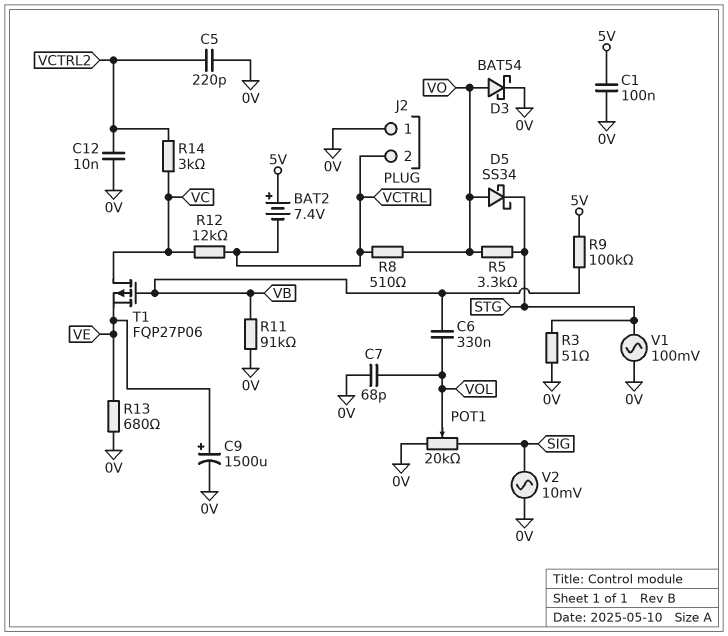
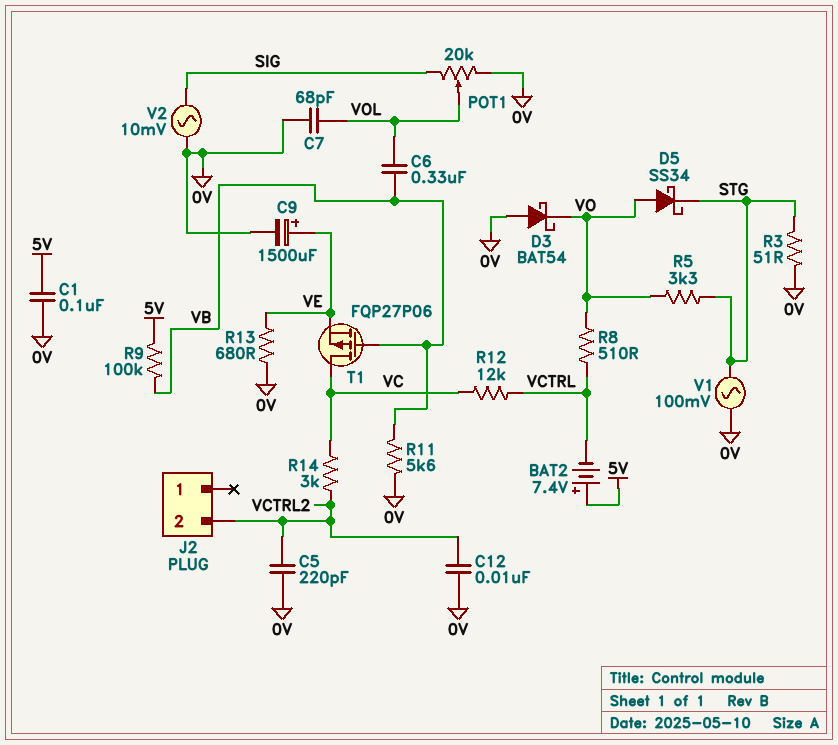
D3: schottky BAT54 (A VO, K 0V) -> schottky BAT54 (A 0V, K VO)
J2 pin 1: 0V -> none
J2 pin 2: VCTRL -> VCTRL2
R11: 91k (0V, VB) -> 5.6k (0V, VB)

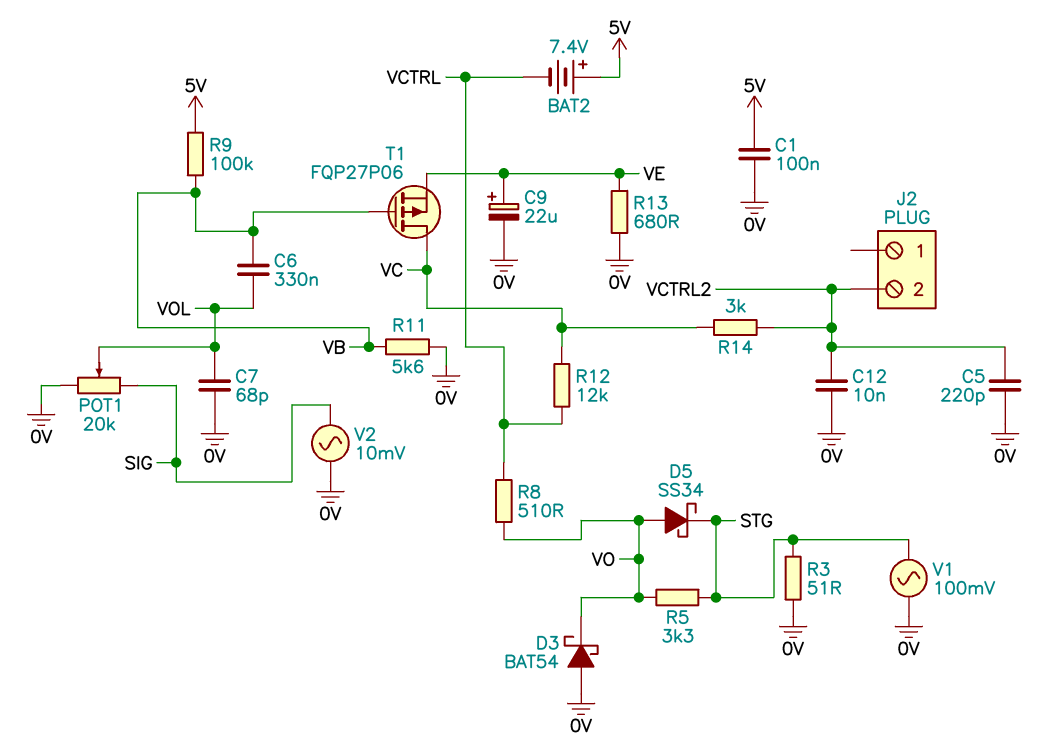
C9: 1500uF (plus VE, minus 0V) -> 22uF (plus VE, minus 0V)

